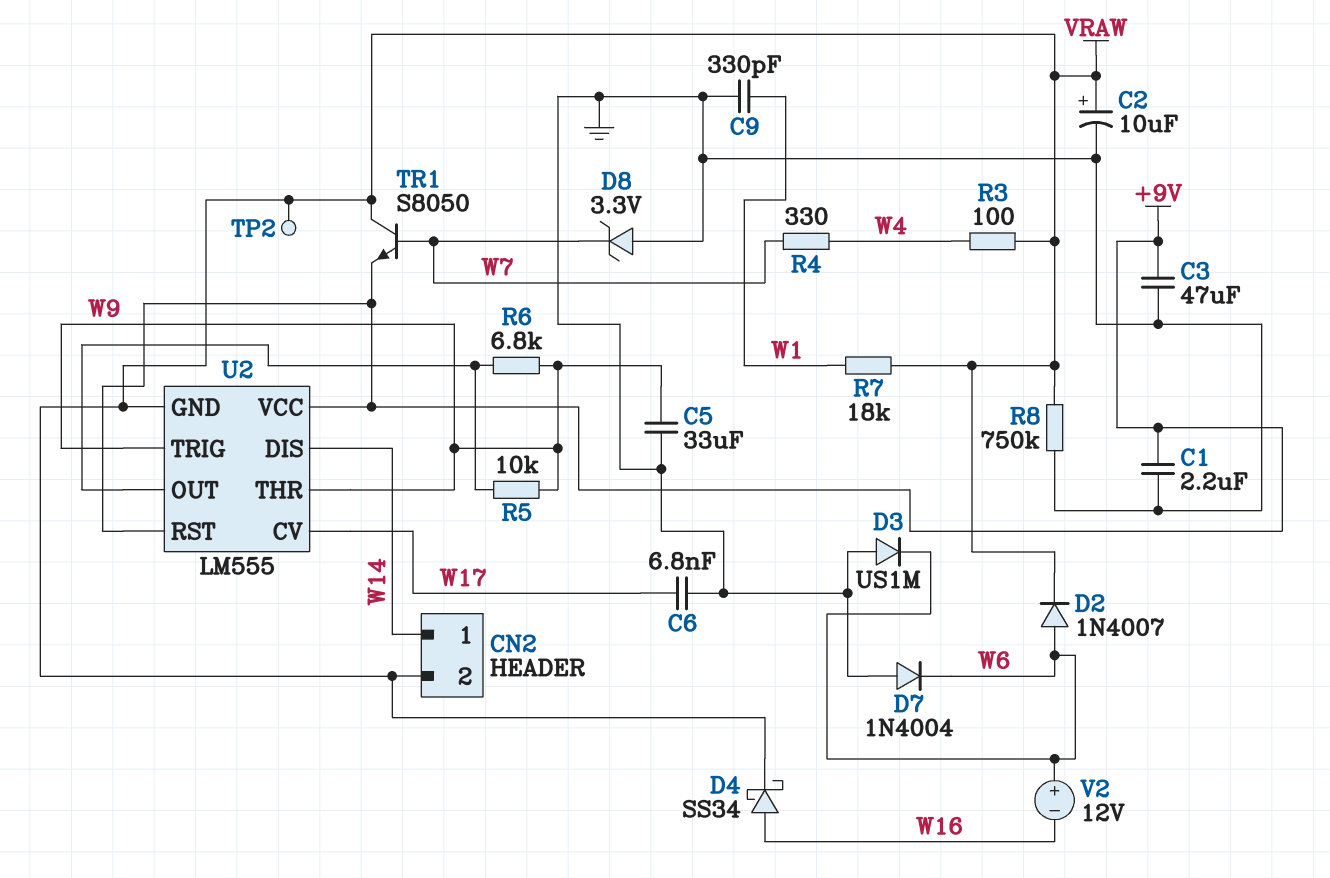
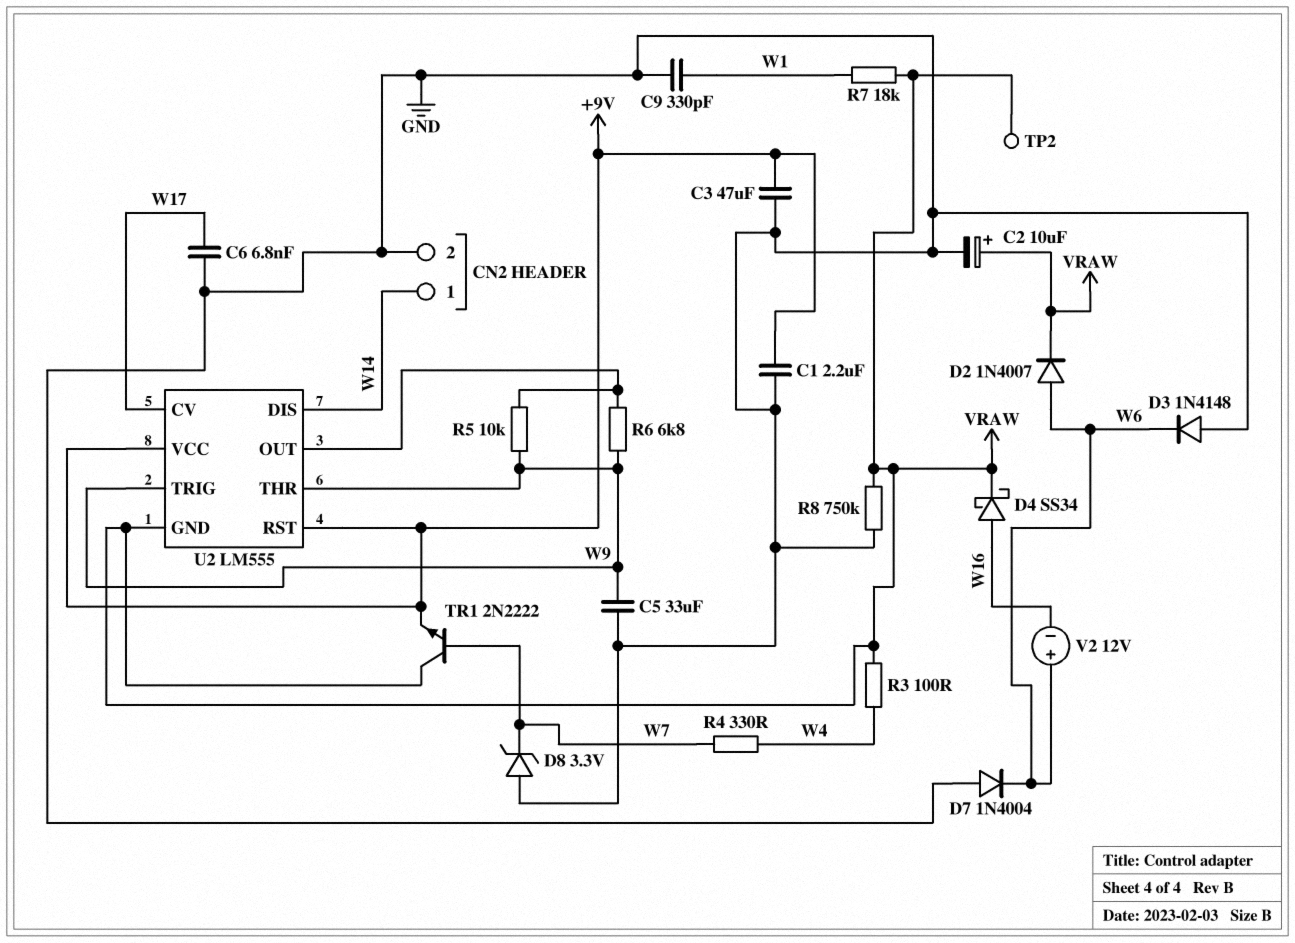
CN2 pin 2: VRAW -> GND
D3: diode US1M (A GND, K W6) -> diode 1N4148 (A GND, K W6)
TR1: NPN S8050 (B W7, C VRAW, E +9V) -> NPN 2N2222 (B W7, C VRAW, E +9V)

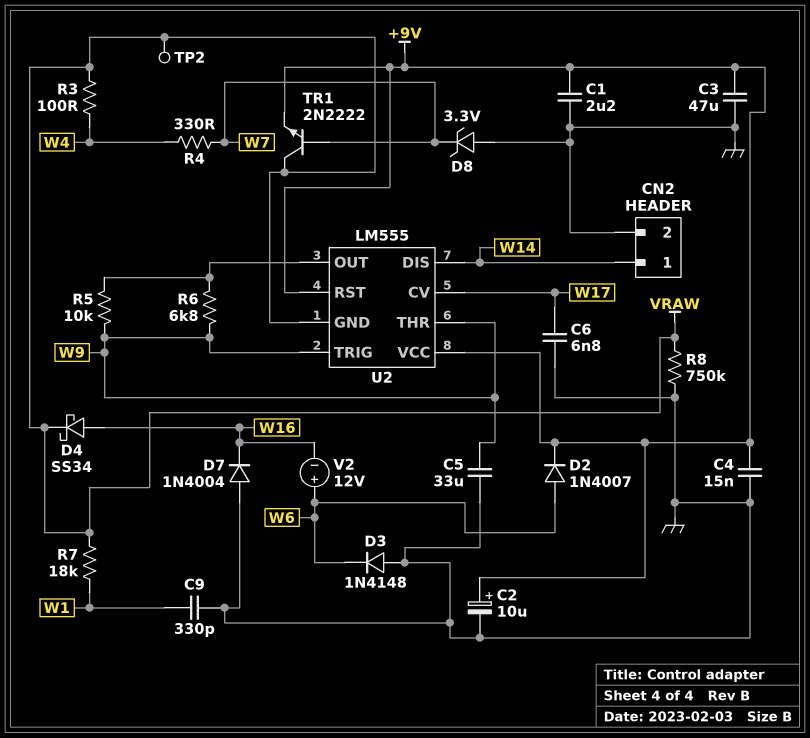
C2: 10uF (plus VRAW, minus GND) -> 10uF (plus +9V, minus GND)
C4: none -> 15nF (+9V, GND)
D2: diode 1N4007 (A W6, K VRAW) -> diode 1N4007 (A W6, K +9V)
D7: diode 1N4004 (A GND, K W6) -> diode 1N4004 (A GND, K W16)

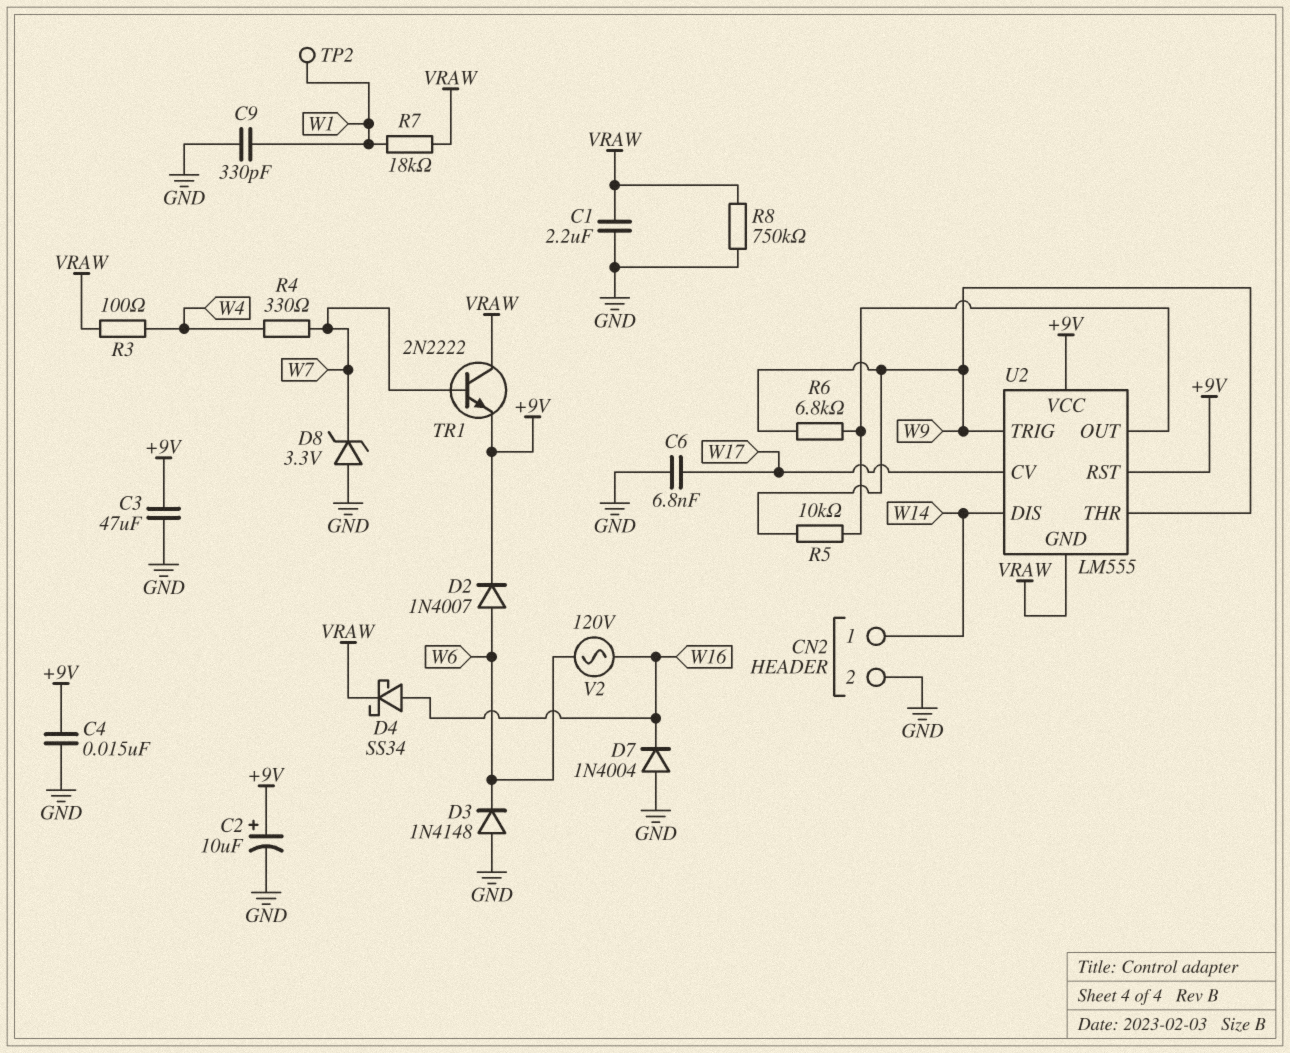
C1: 2.2uF (+9V, GND) -> 2.2uF (GND, VRAW)
C5: 33uF (GND, W9) -> none
TP2: test point (VRAW) -> test point (W1)
V2: 12V (plus W6, minus W16) -> AC 120V (W6, W16)

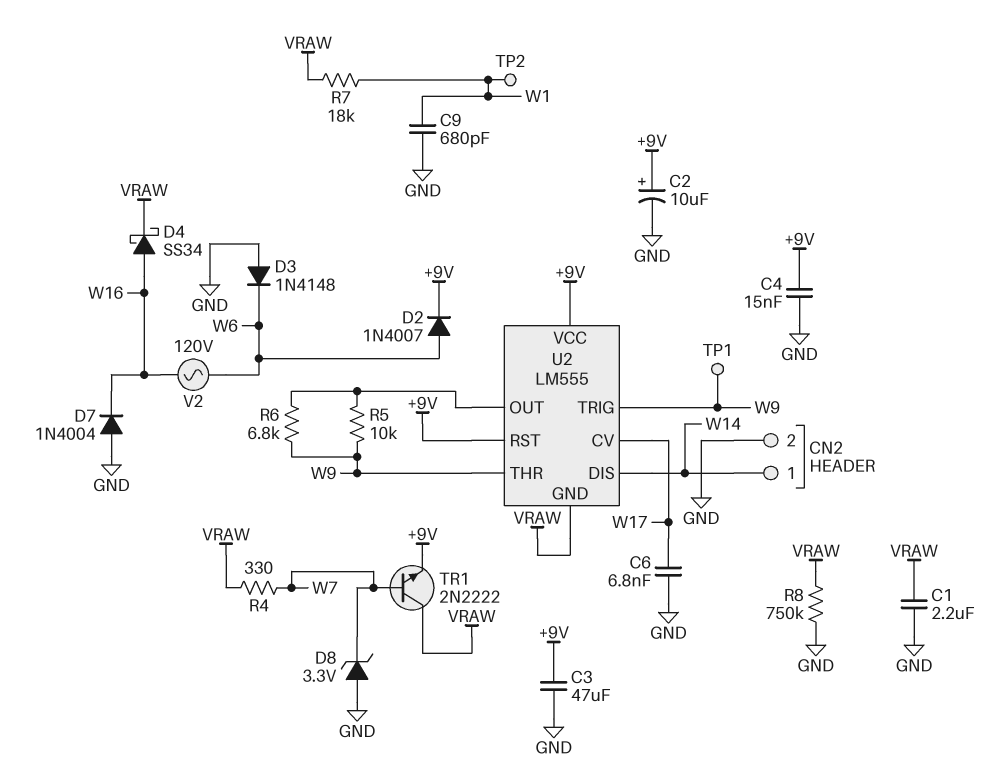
C9: 330pF (GND, W1) -> 680pF (GND, W1)
R3: 100 (VRAW, W4) -> none
R4: 330 (W4, W7) -> 330 (VRAW, W7)
TP1: none -> test point (W9)

